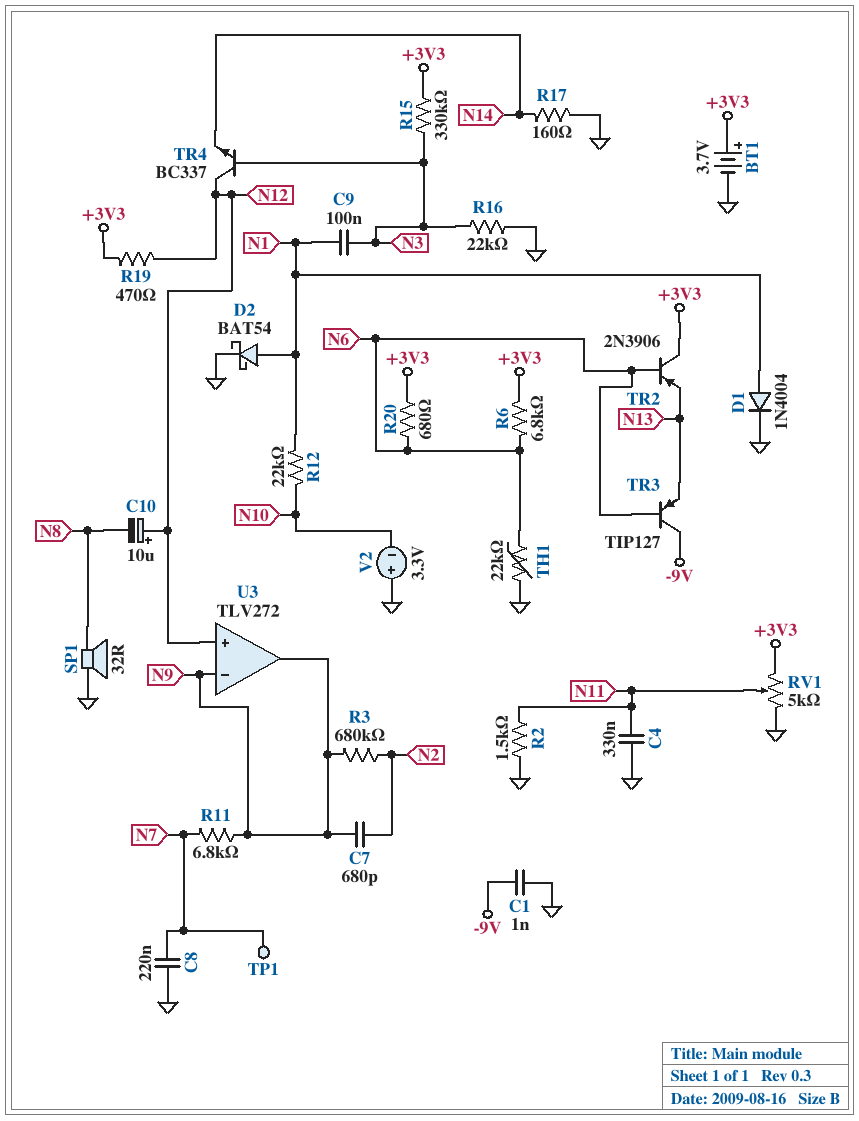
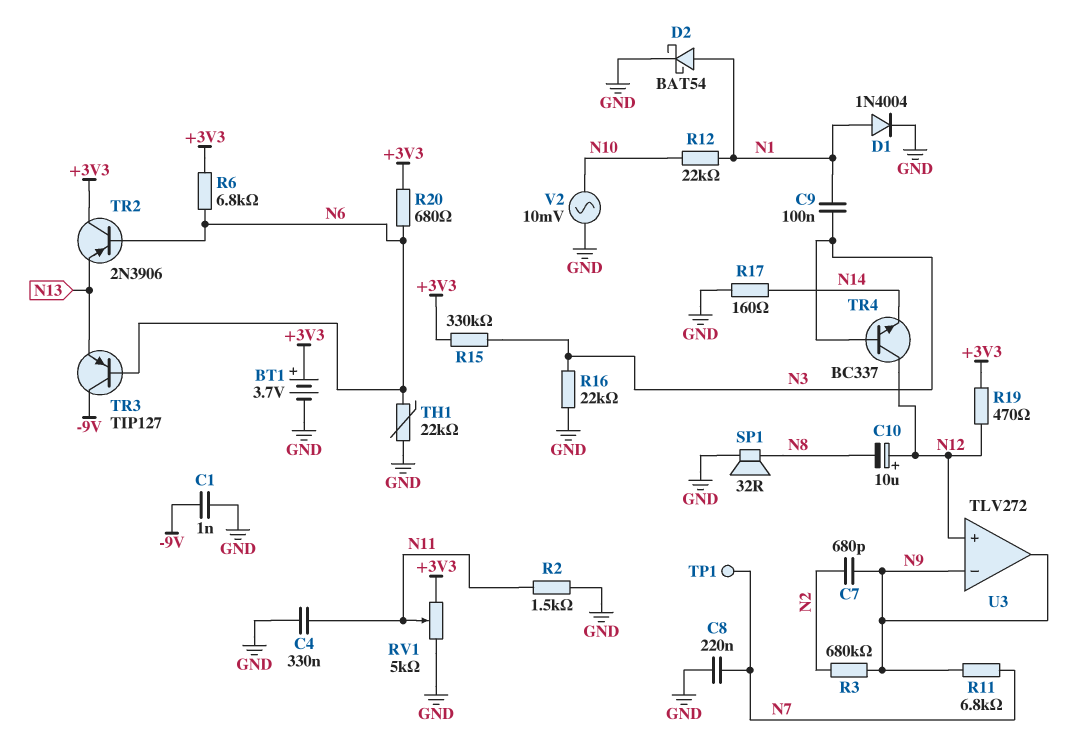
V2: 3.3V (plus GND, minus N10) -> AC 10mV (GND, N10)

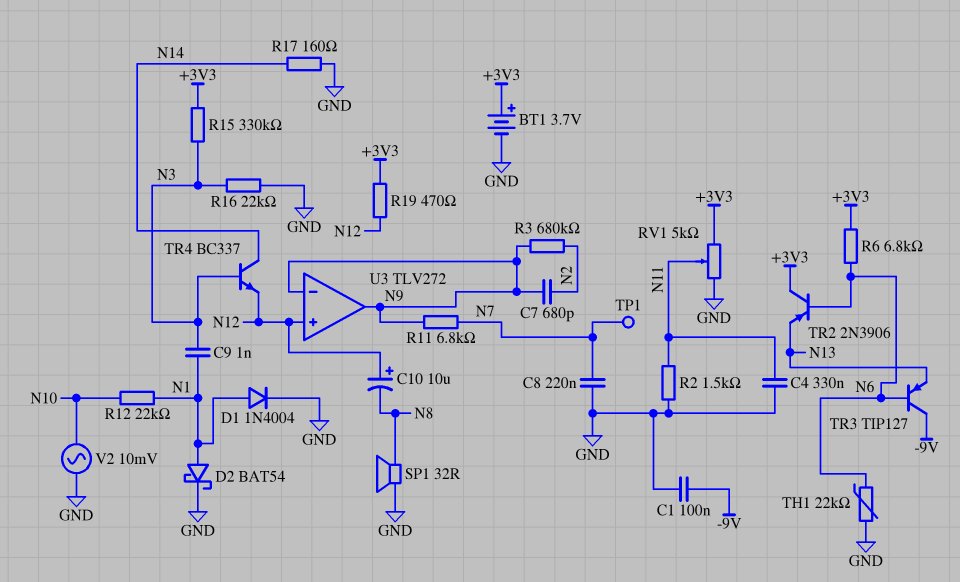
C1: 1nF (-9V, GND) -> 100nF (-9V, GND)
C9: 100nF (N1, N3) -> 1nF (N1, N3)
R20: 680 (+3V3, N6) -> none
TR4: NPN BC337 (B N3, C N12, E N14) -> NPN BC337 (B N3, C N14, E N12)

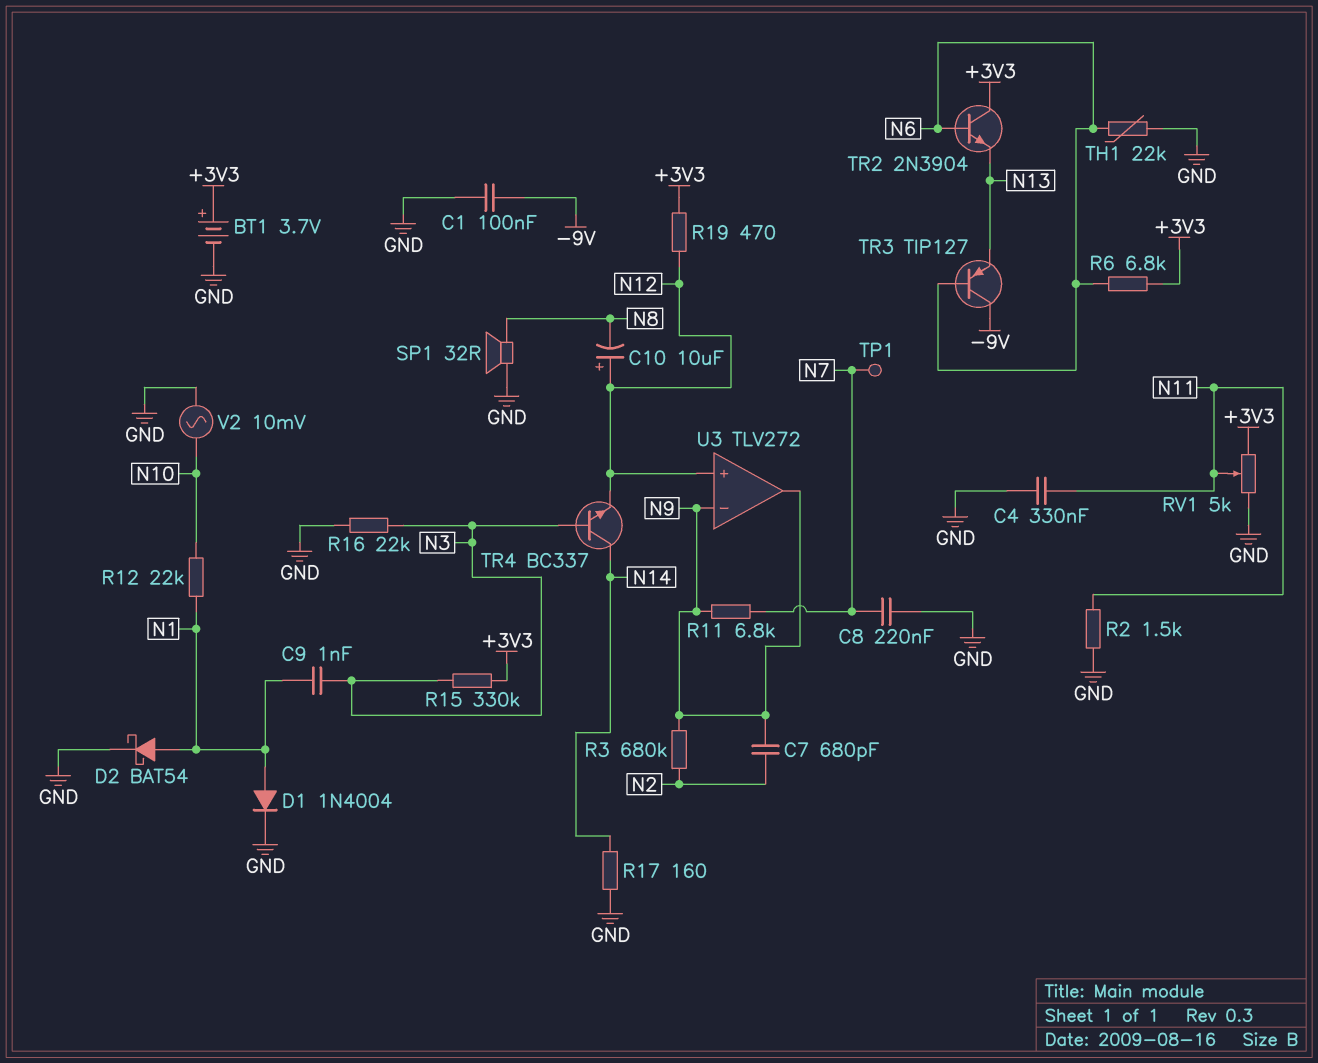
TR2: PNP 2N3906 (B N6, C +3V3, E N13) -> NPN 2N3904 (B N6, C +3V3, E N13)

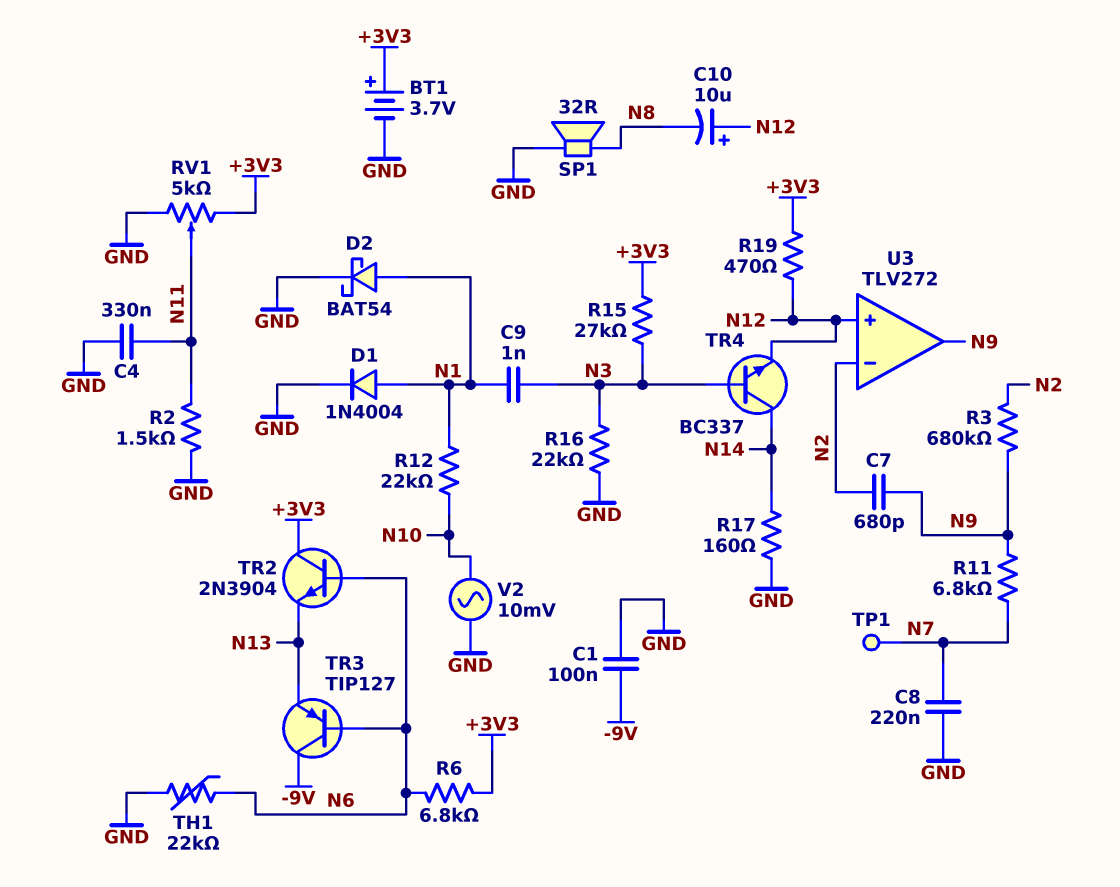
R15: 330k (+3V3, N3) -> 27k (+3V3, N3)
U3 pin in-: N9 -> N2

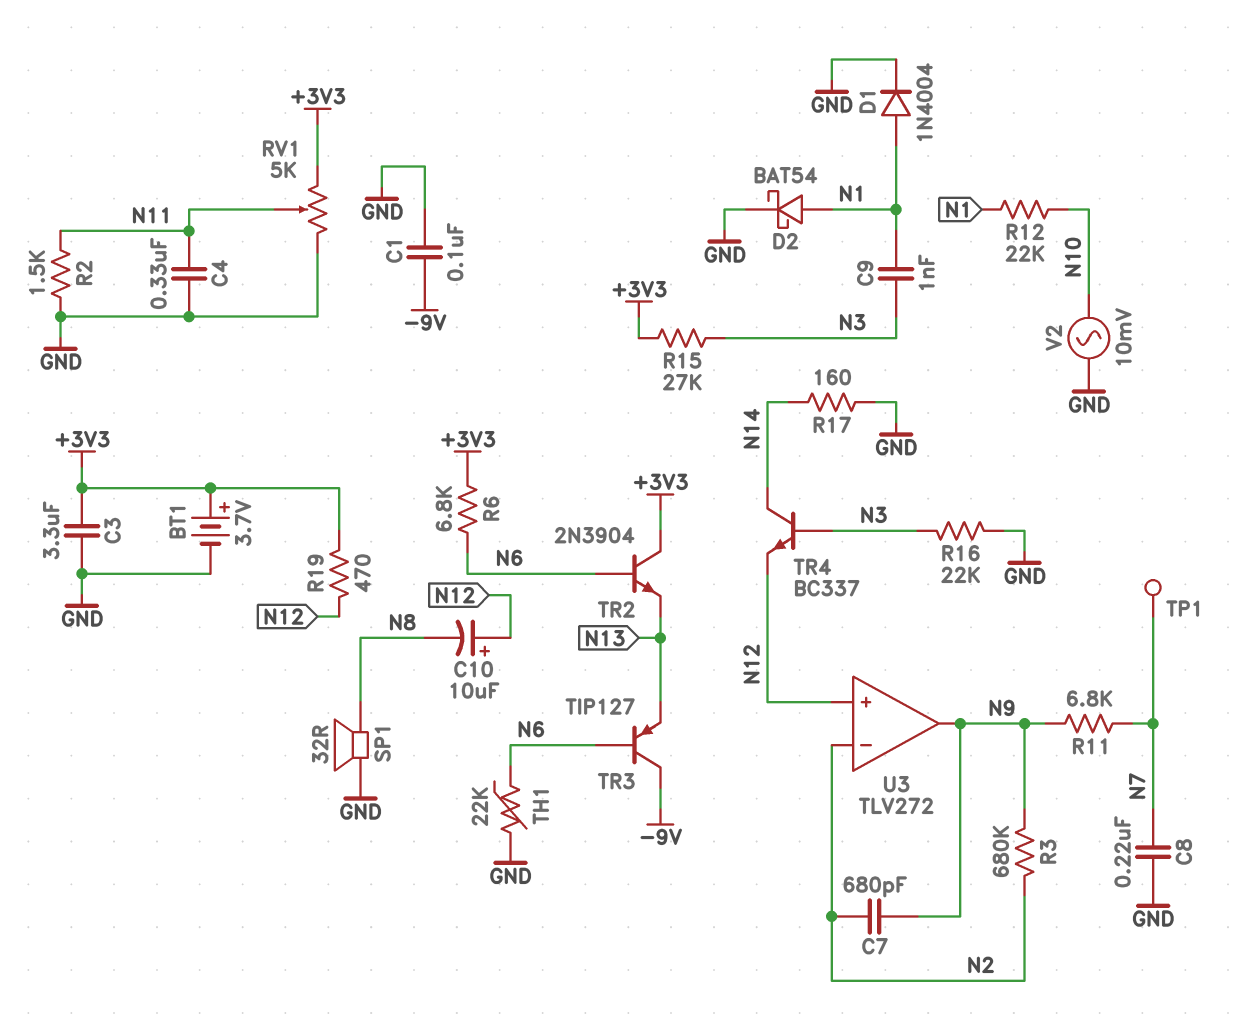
C3: none -> 3.3uF (+3V3, GND)

